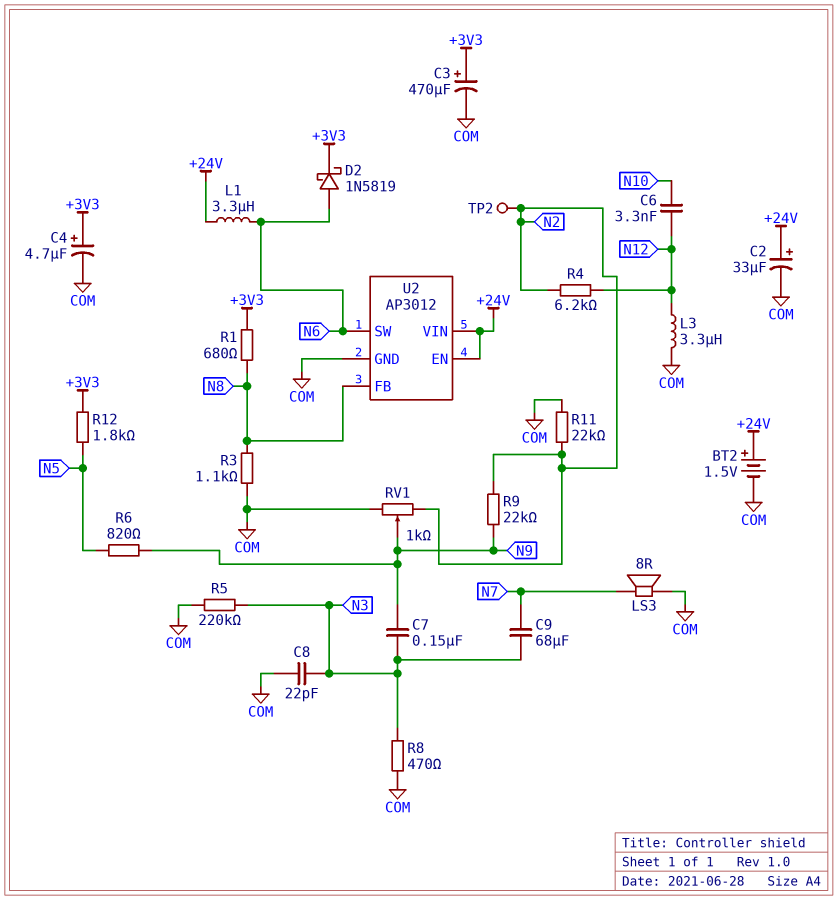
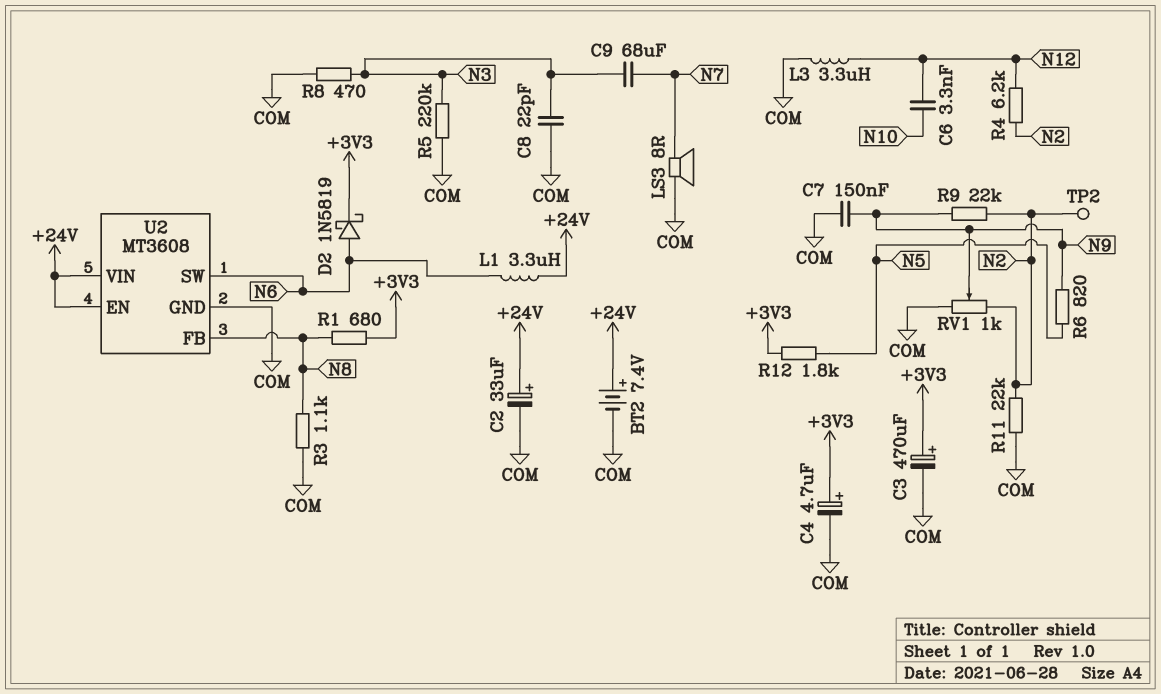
BT2: 1.5V (plus +24V, minus COM) -> 7.4V (plus +24V, minus COM)
C7: 150nF (N3, N9) -> 150nF (COM, N9)
U2: AP3012 -> MT3608

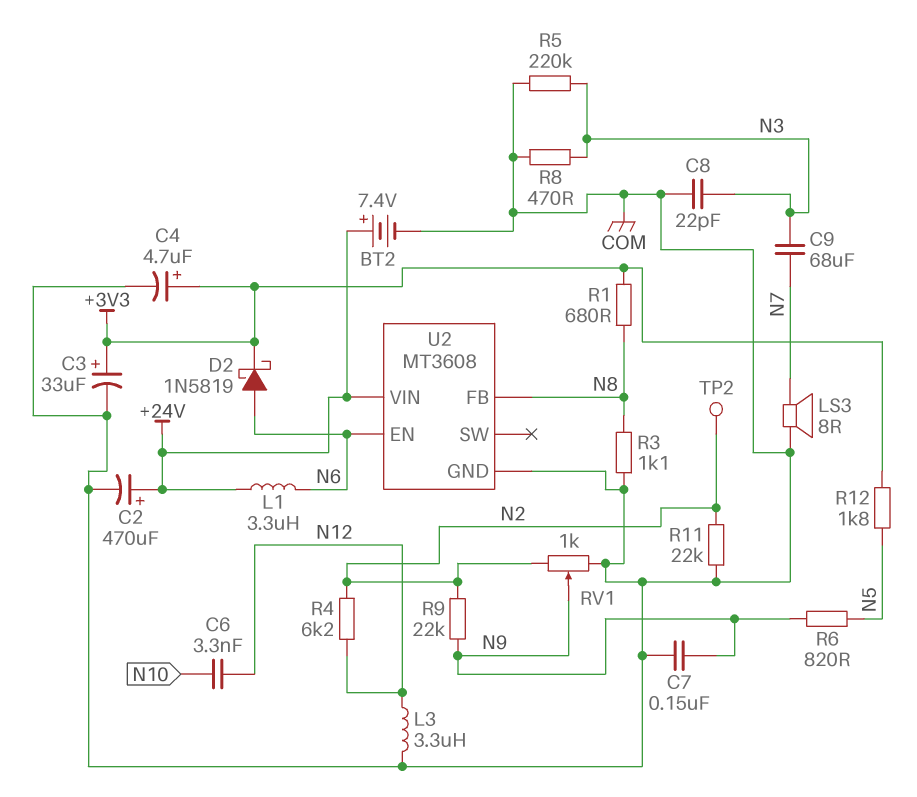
C2: 33uF (plus +24V, minus COM) -> 470uF (plus +24V, minus COM)
C3: 470uF (plus +3V3, minus COM) -> 33uF (plus +3V3, minus COM)
U2 pin EN: +24V -> N6
U2 pin SW: N6 -> none

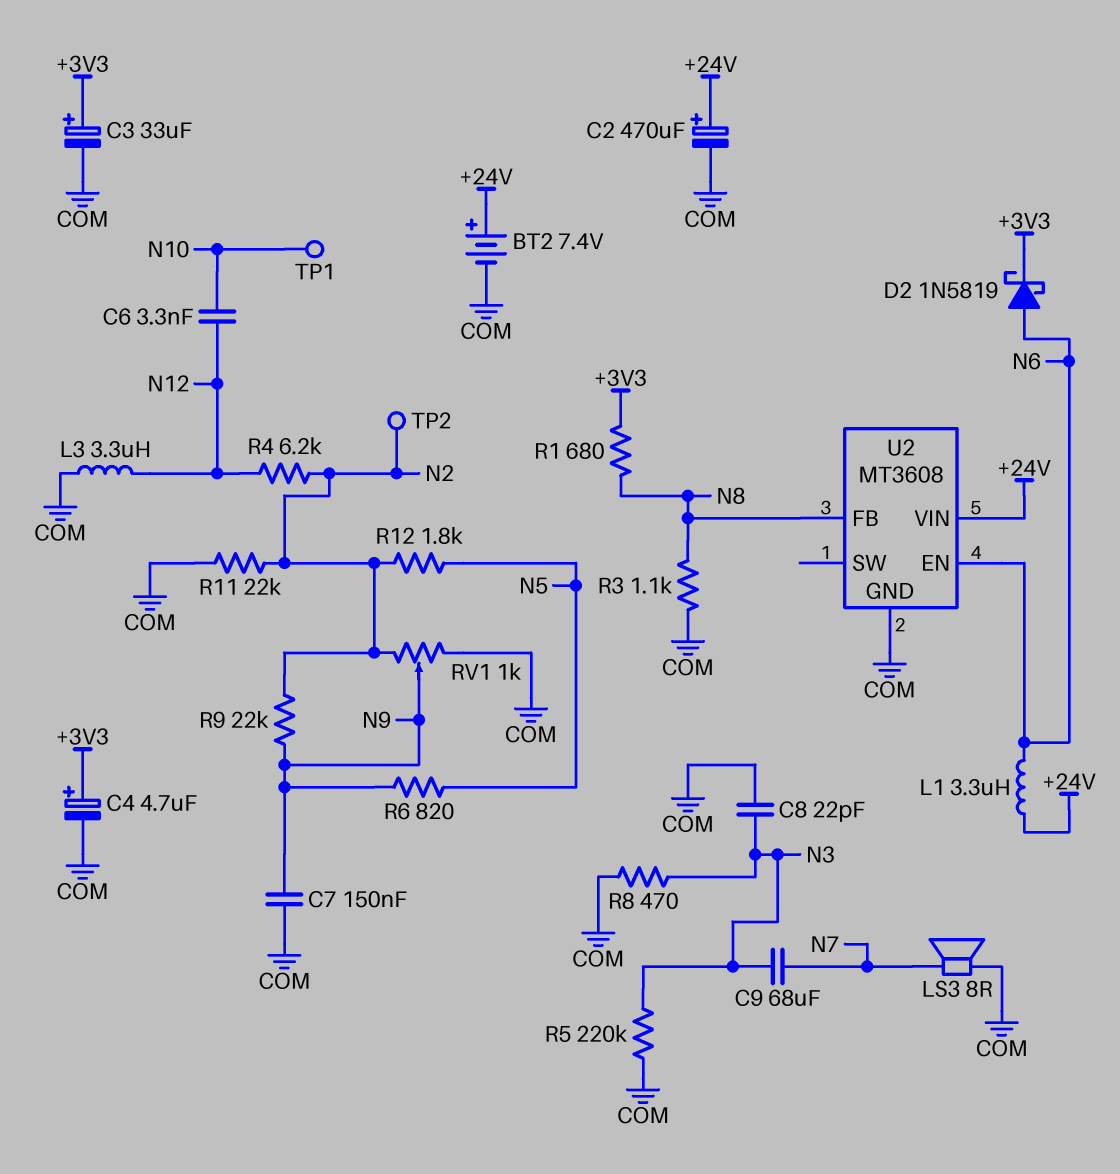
R12: 1.8k (+3V3, N5) -> 1.8k (N2, N5)
TP1: none -> test point (N10)

